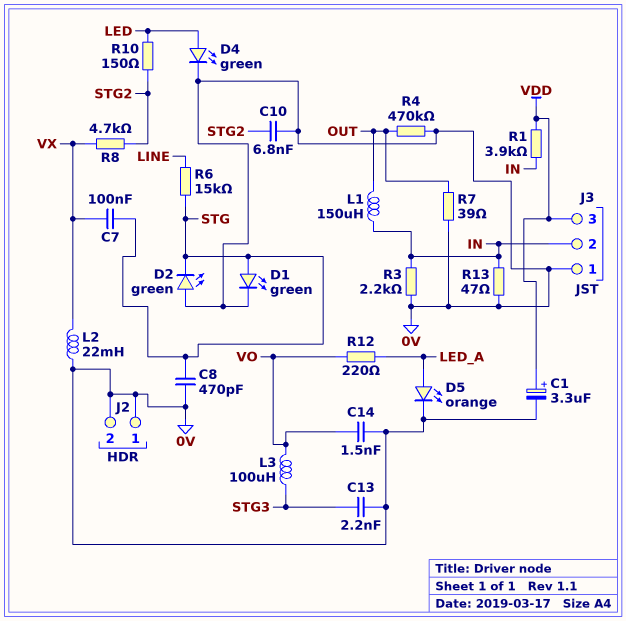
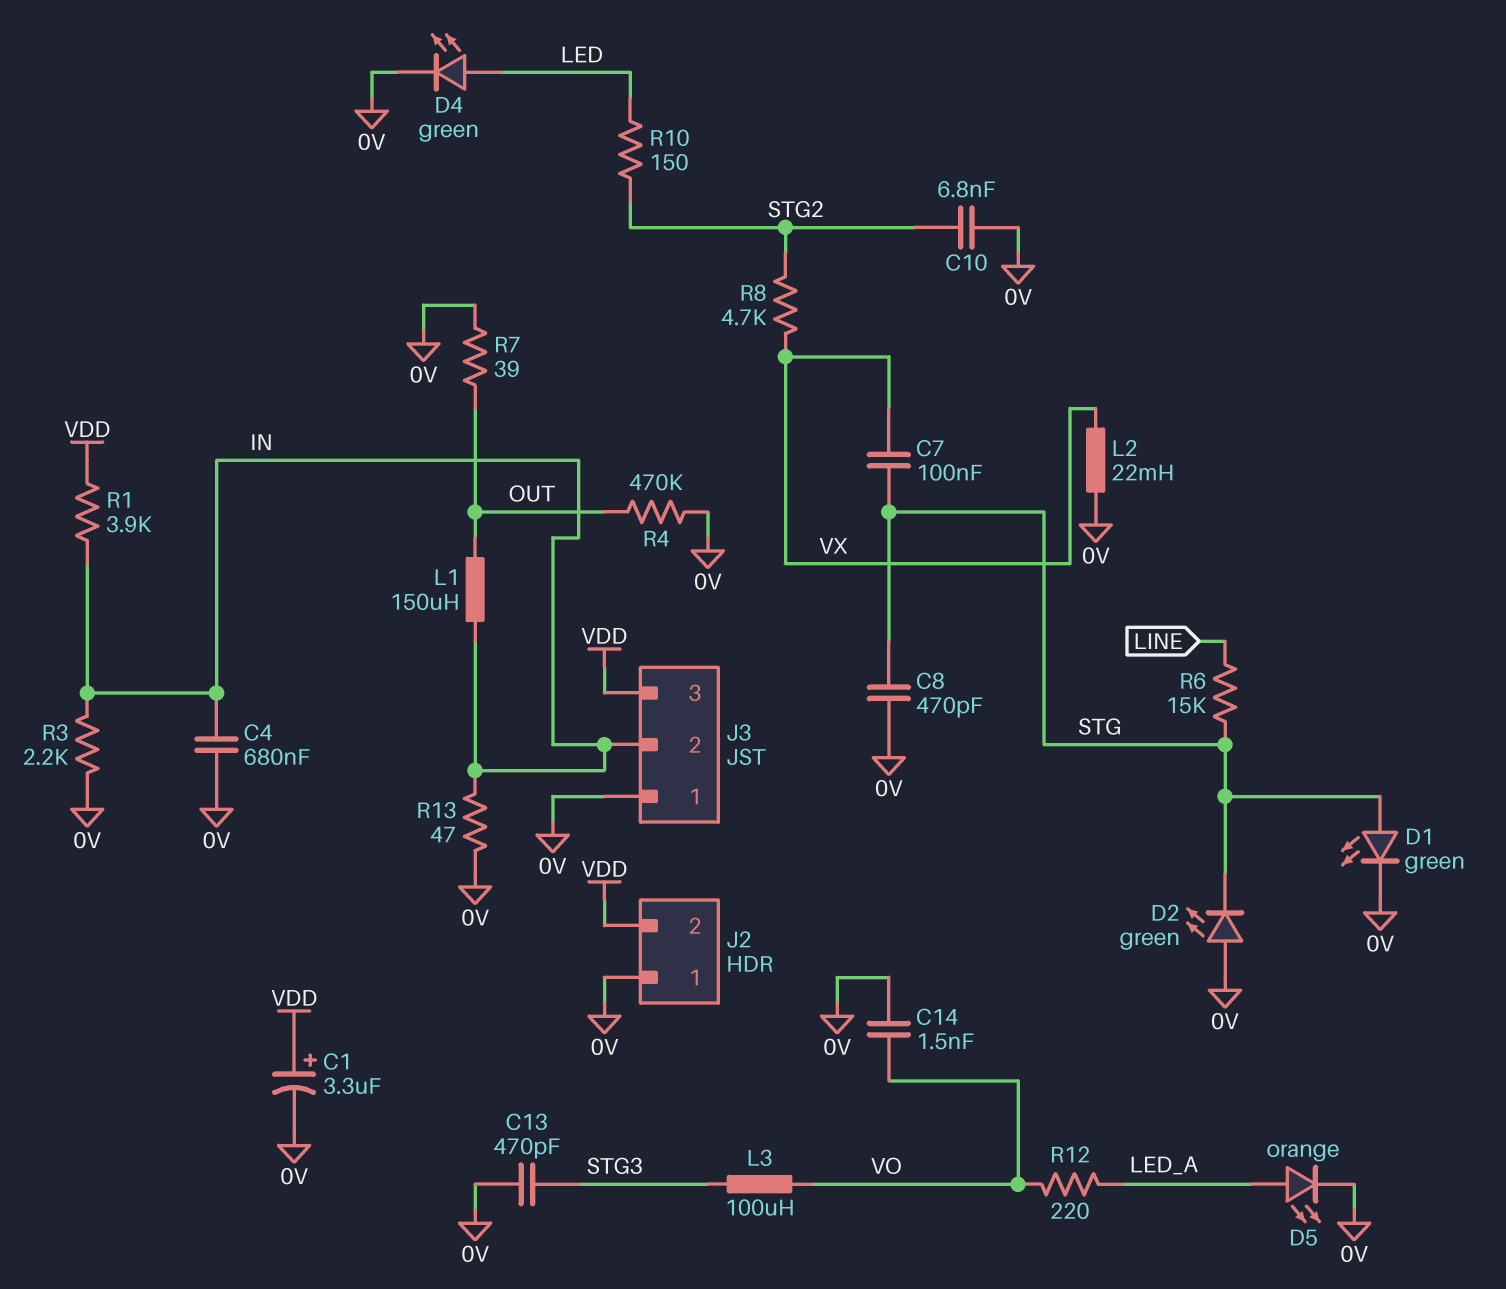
C4: none -> 680nF (0V, IN)
C13: 2.2nF (0V, STG3) -> 470pF (0V, STG3)
J2 pin 2: 0V -> VDD

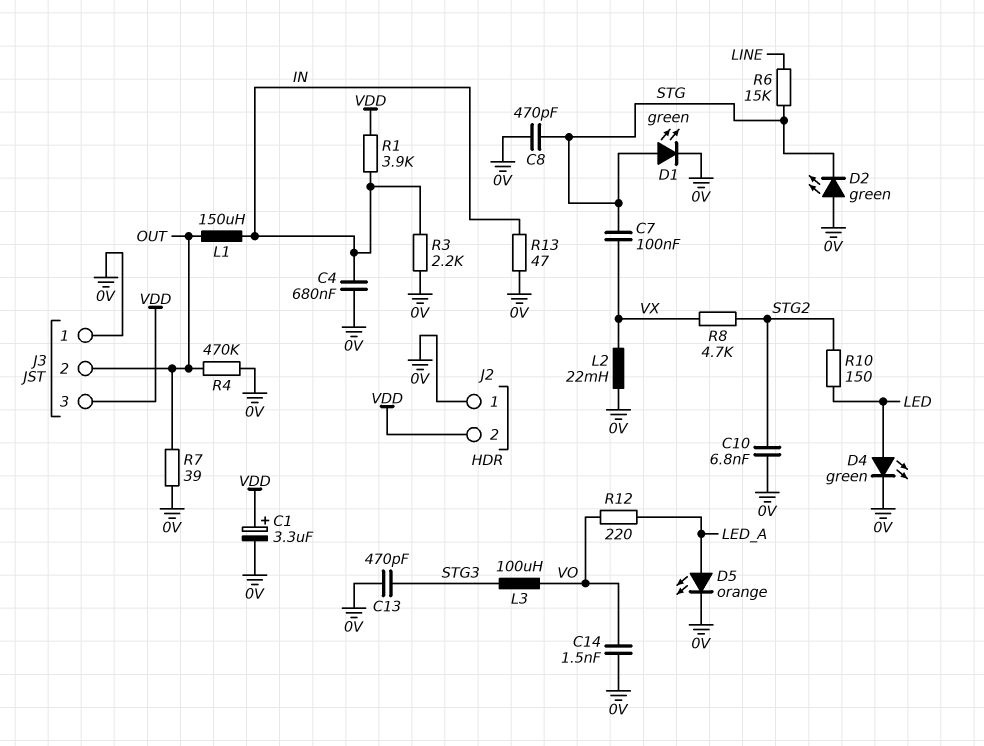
J3 pin 2: IN -> OUT

